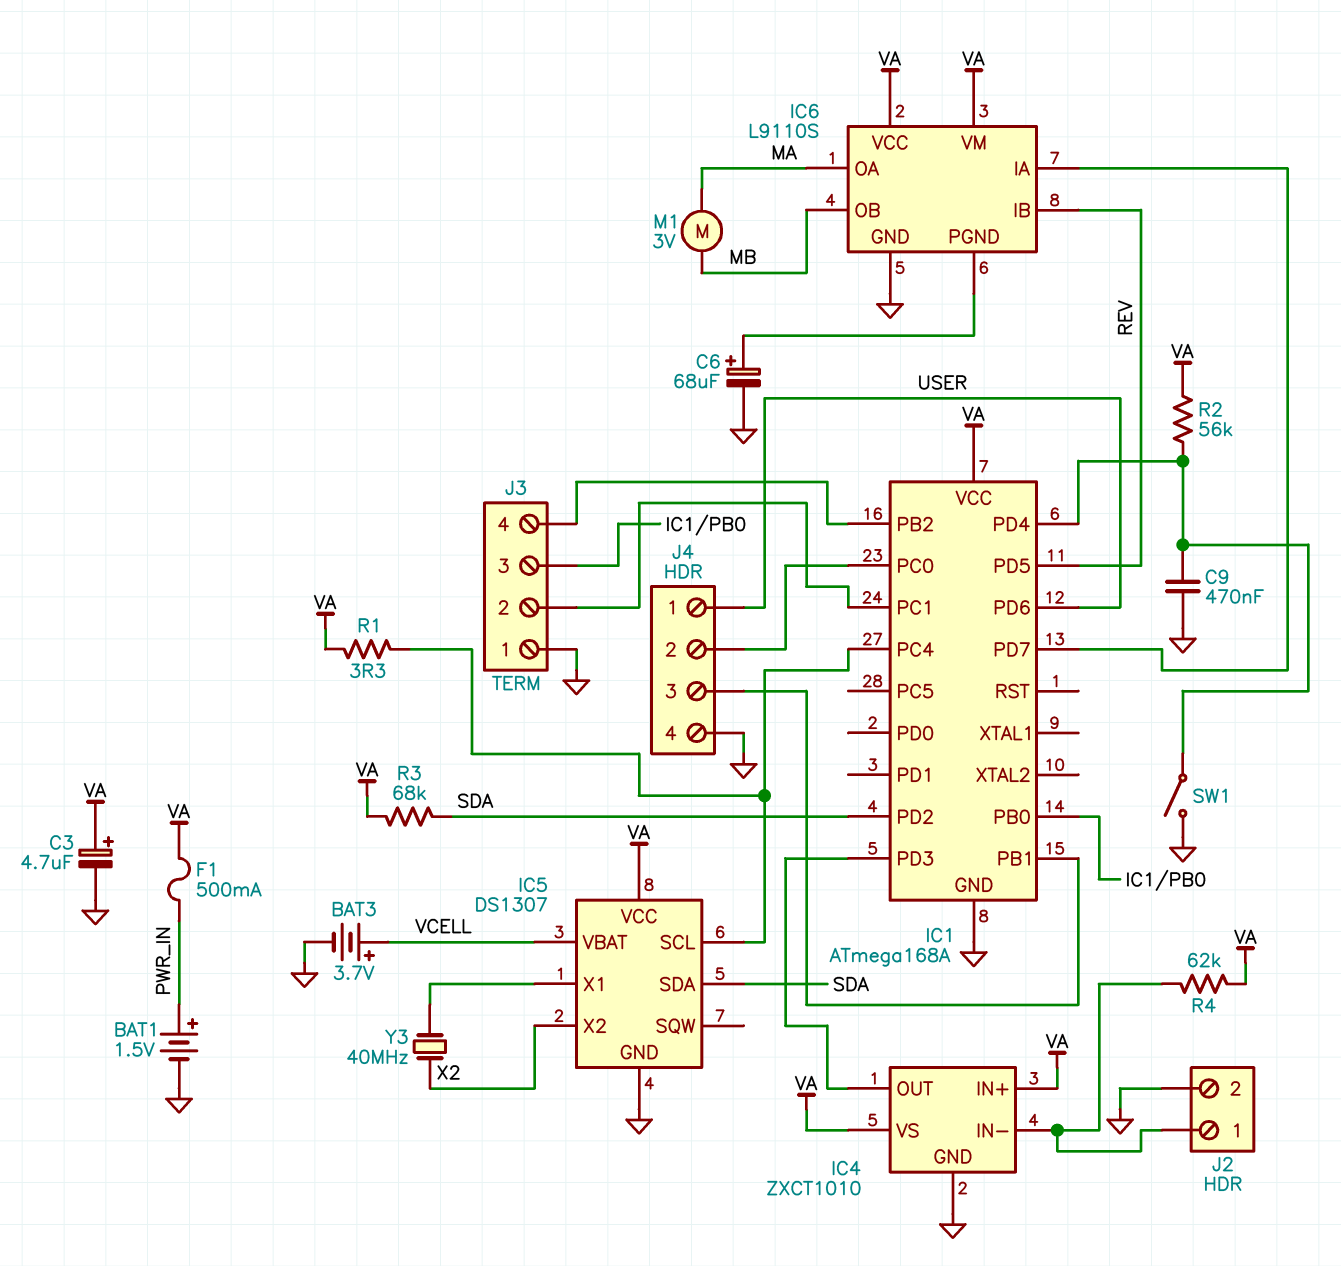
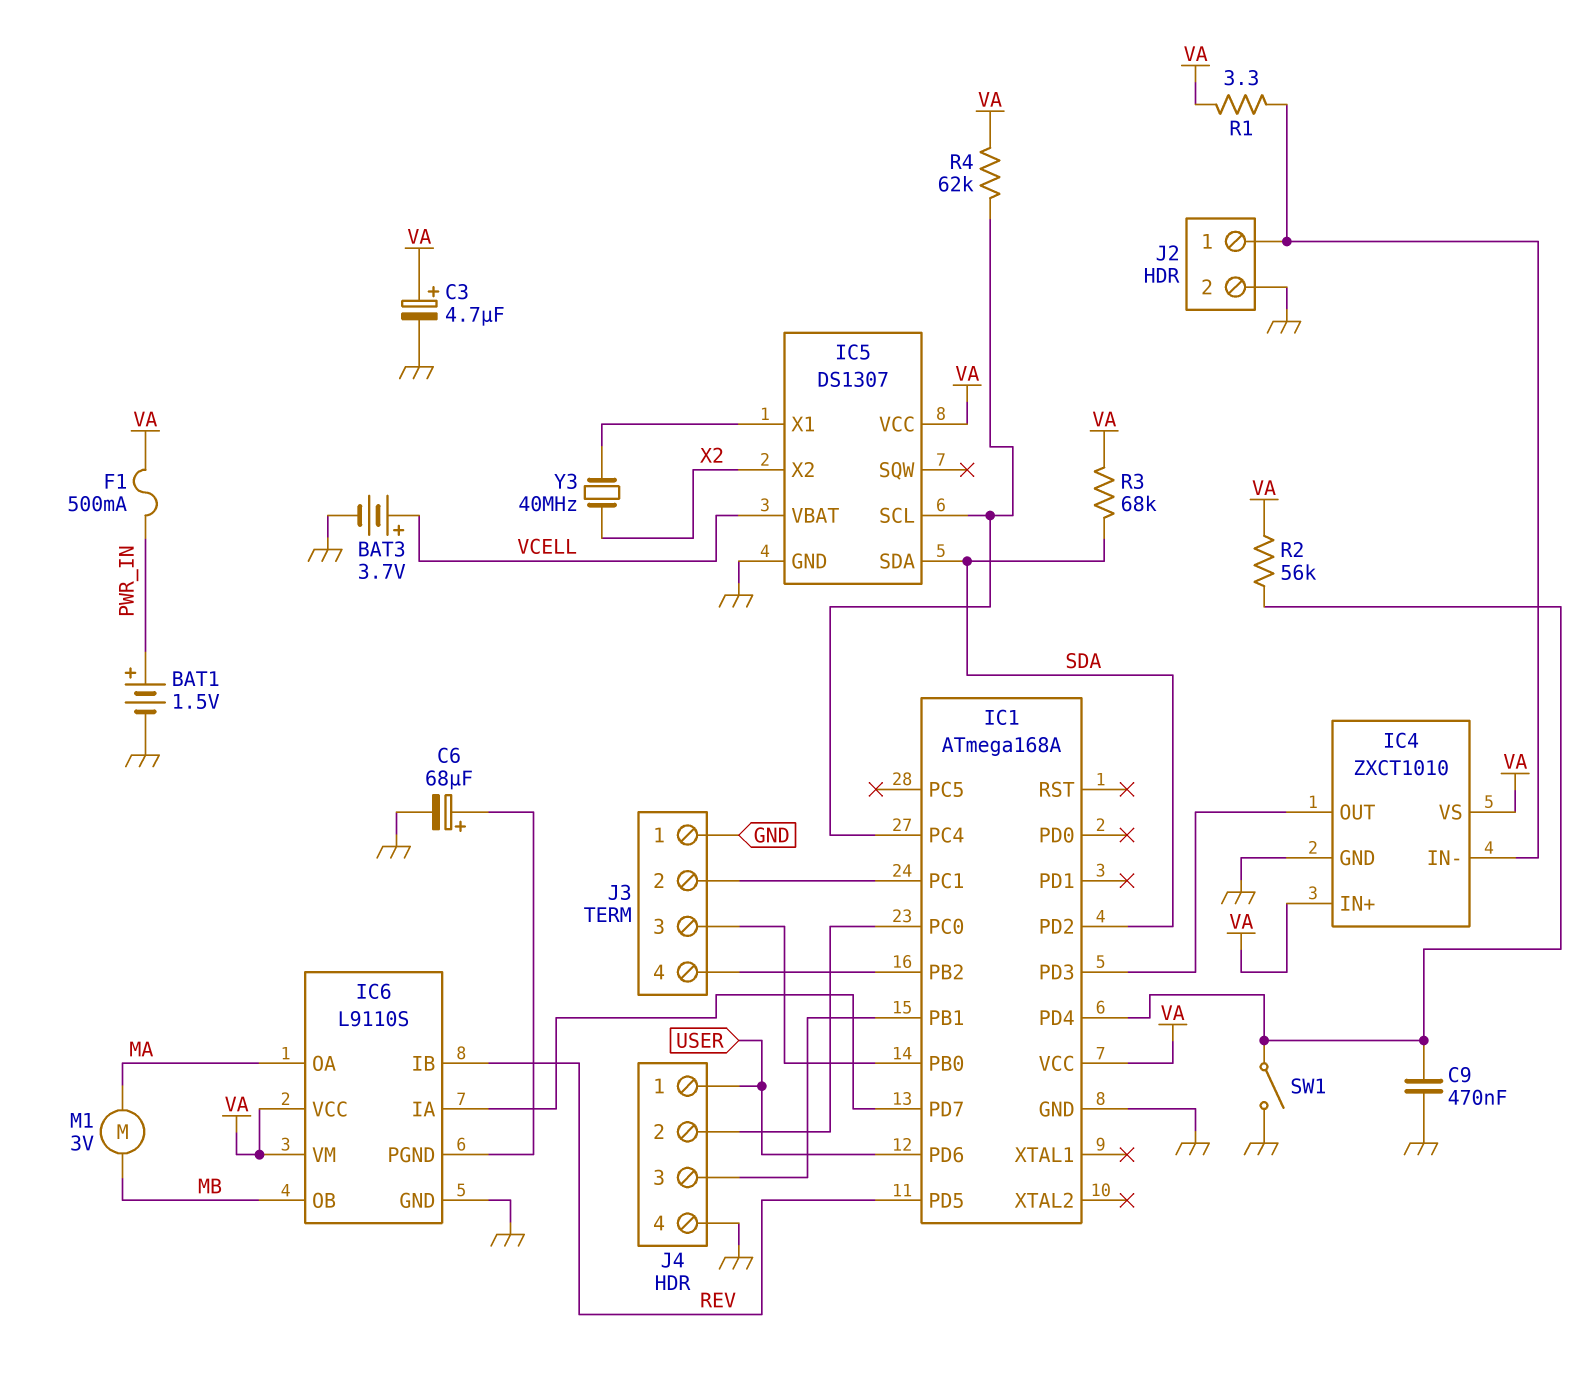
R1: 3.3 (IC1/PC4, VA) -> 3.3 (IC4/IN-, VA)
R4: 62k (IC4/IN-, VA) -> 62k (IC1/PC4, VA)

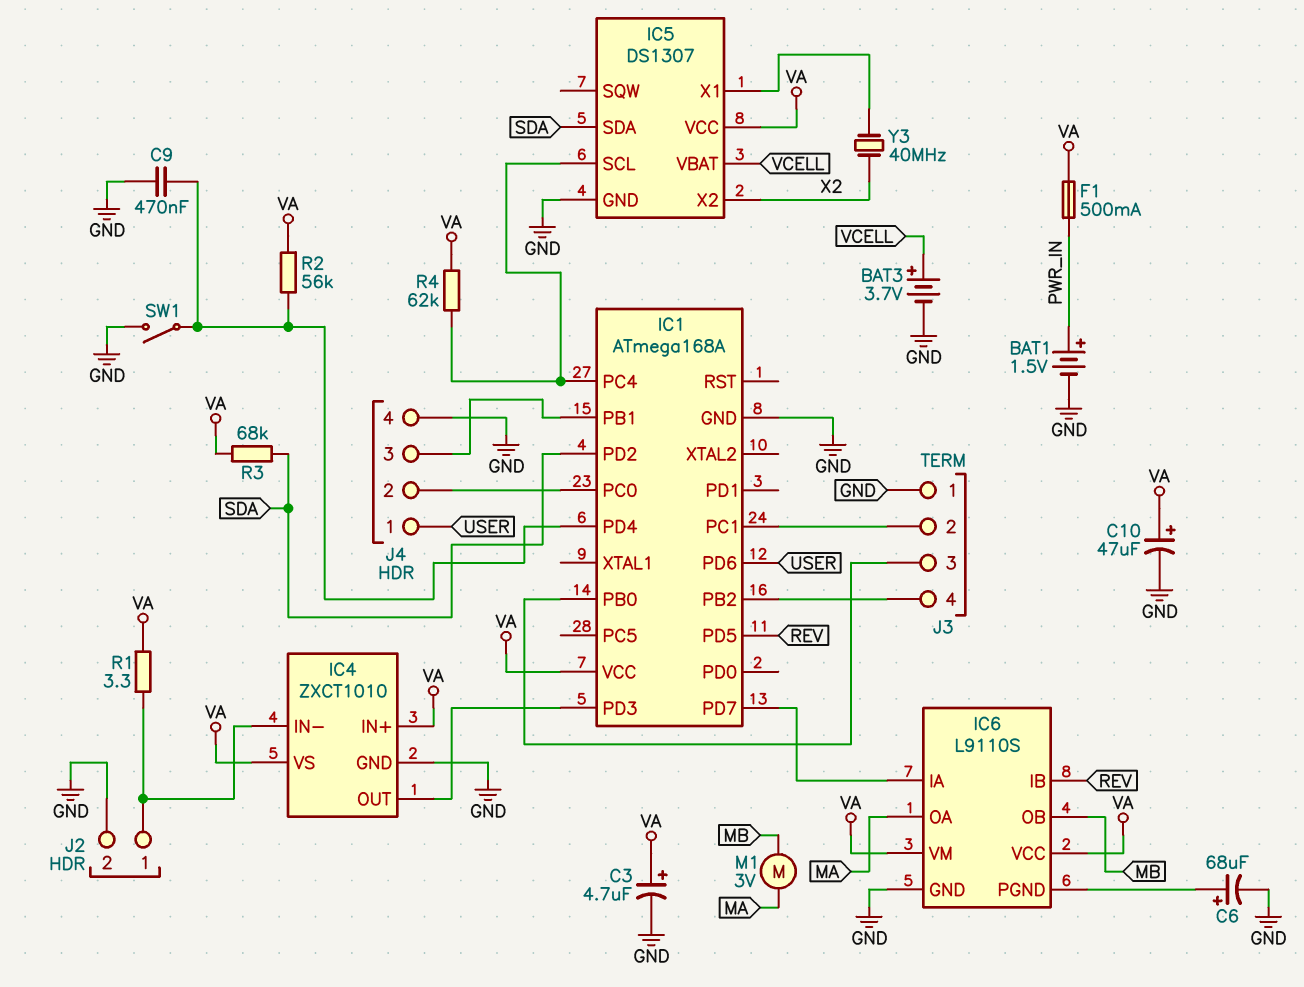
C10: none -> 47uF (plus VA, minus GND)

